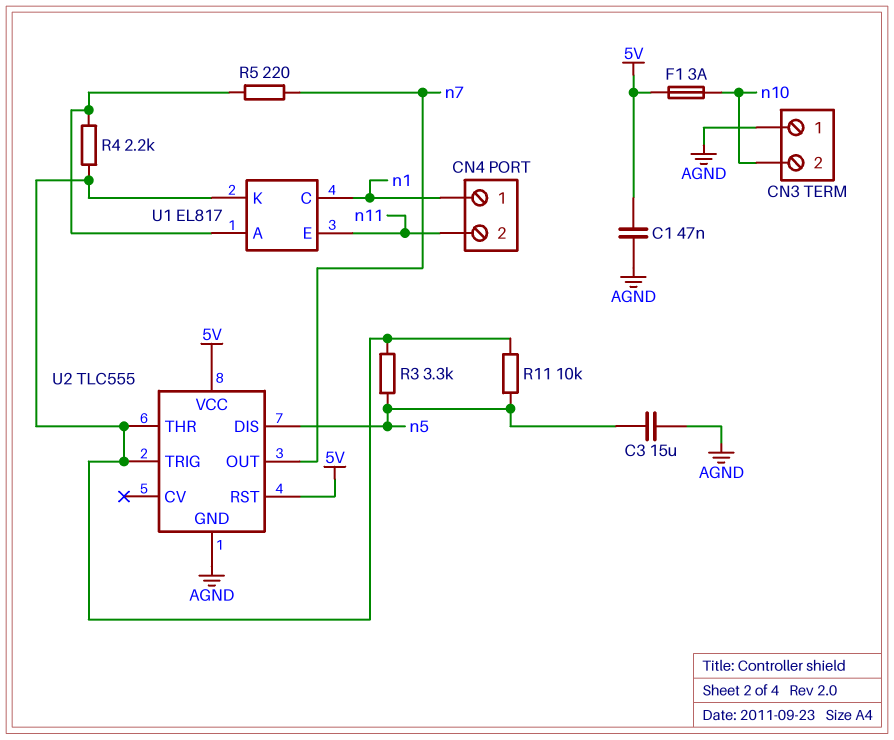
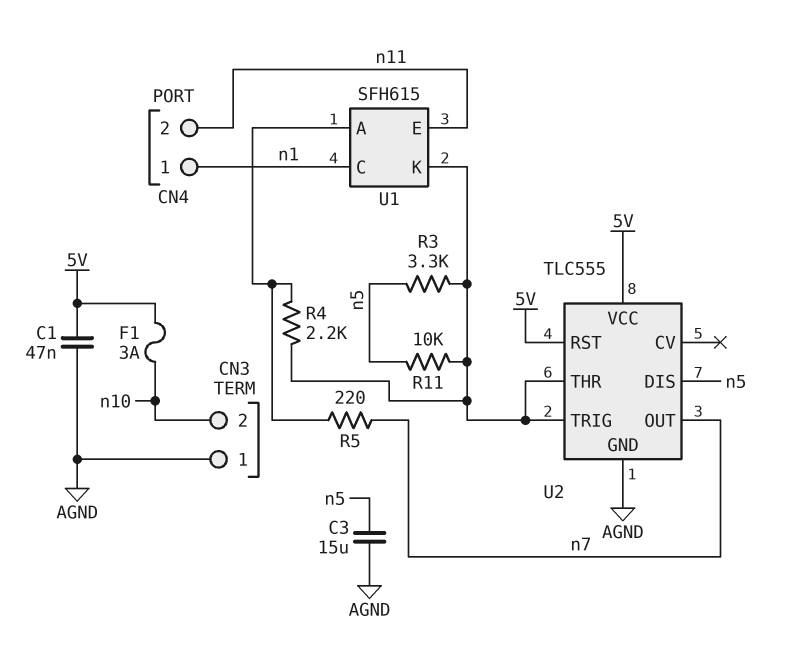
U1: EL817 -> SFH615

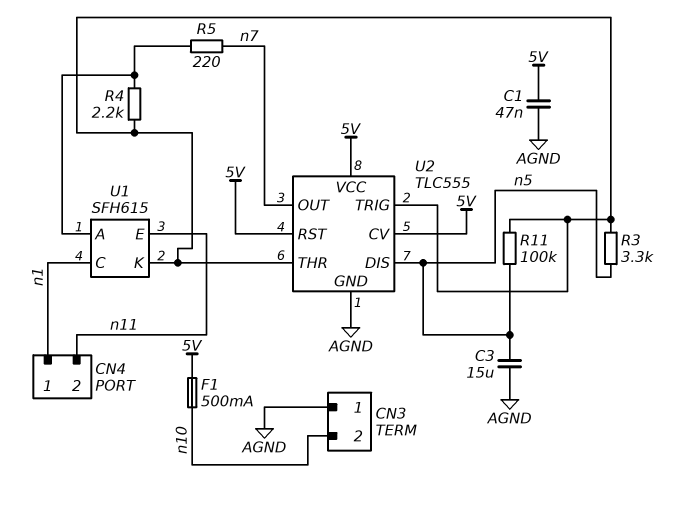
F1: 3A (5V, n10) -> 500mA (5V, n10)
R11: 10k (U1/K, n5) -> 100k (U1/K, n5)
U2 pin CV: none -> 5V

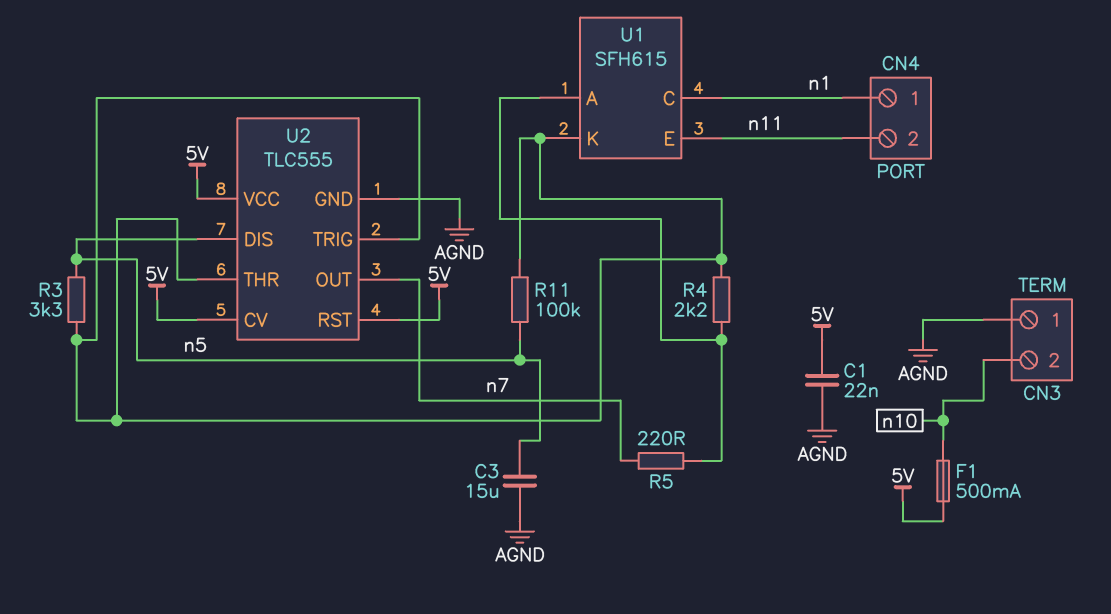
C1: 47nF (5V, AGND) -> 22nF (5V, AGND)

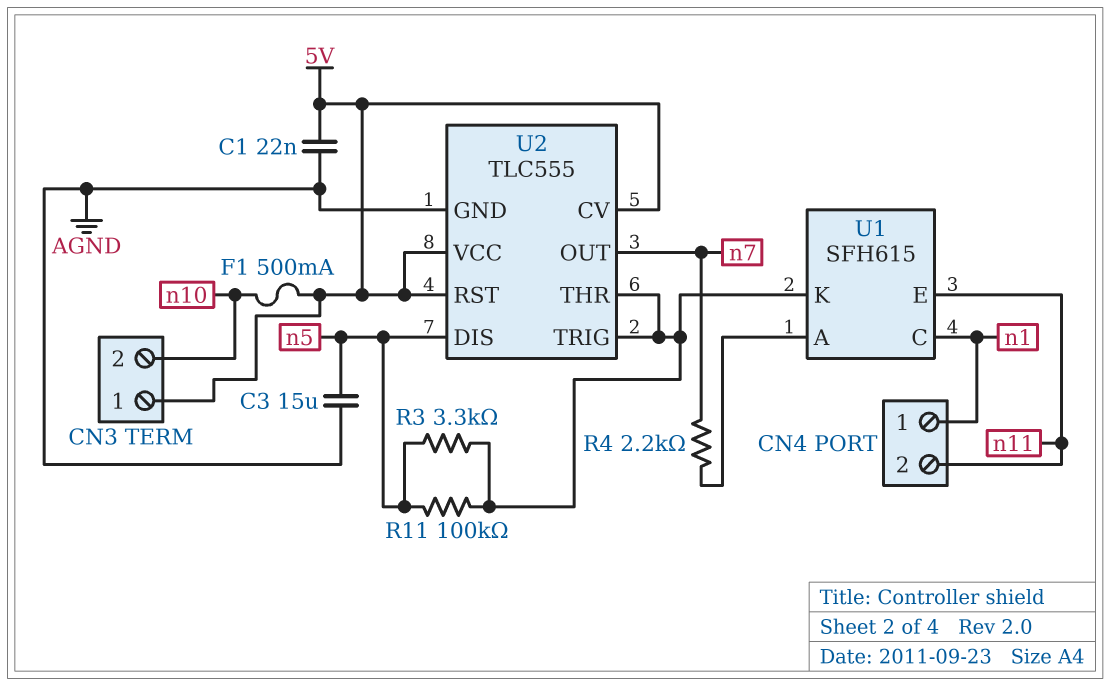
CN3 pin 1: AGND -> 5V
R4: 2.2k (U1/A, U1/K) -> 2.2k (U1/A, n7)
R5: 220 (U1/A, n7) -> none

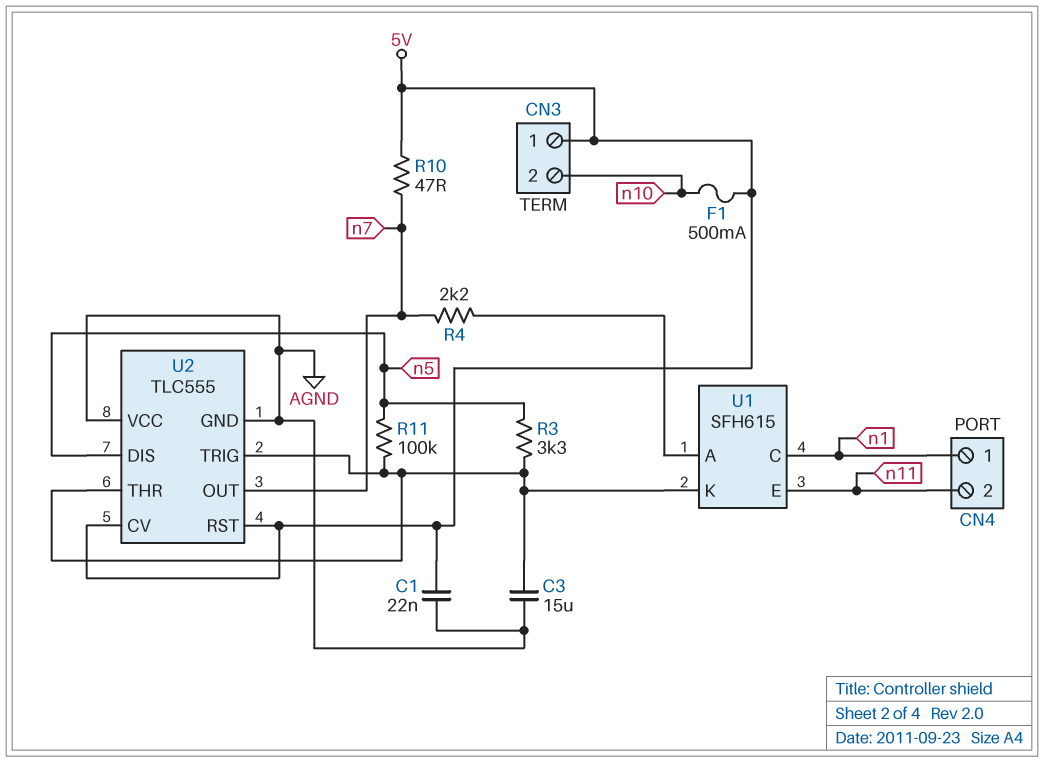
C3: 15uF (AGND, n5) -> 15uF (AGND, U1/K)
R10: none -> 47 (5V, n7)
U2 pin VCC: 5V -> AGND

